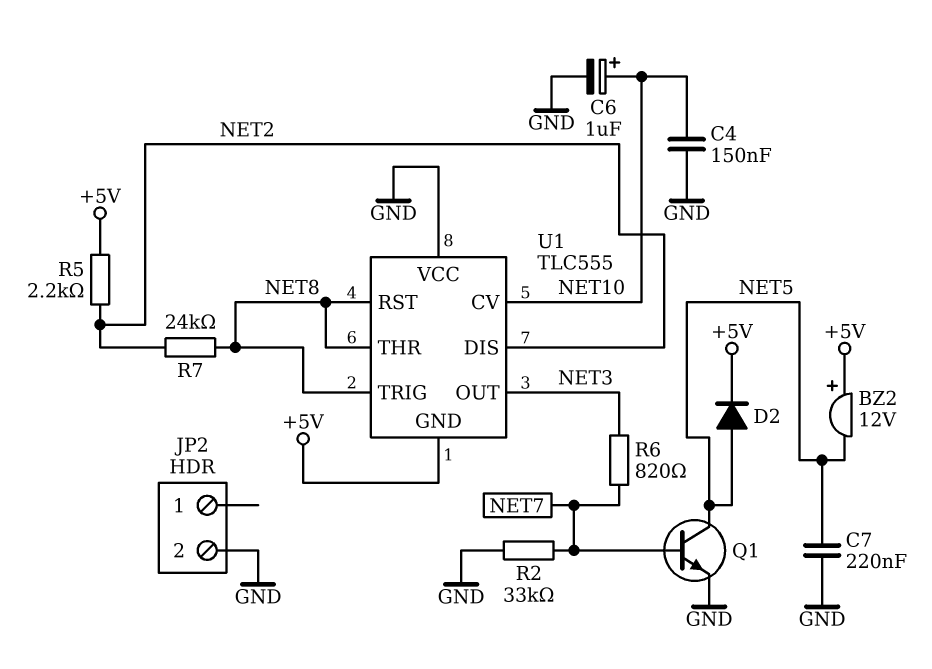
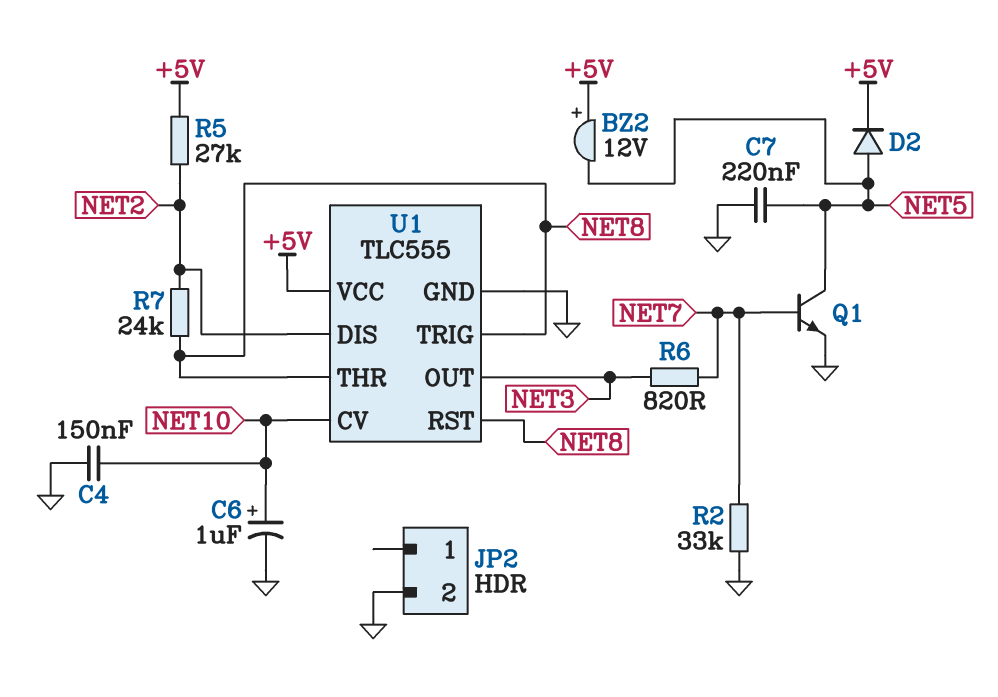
R5: 2.2k (+5V, NET2) -> 27k (+5V, NET2)
U1 pin GND: +5V -> GND
U1 pin VCC: GND -> +5V

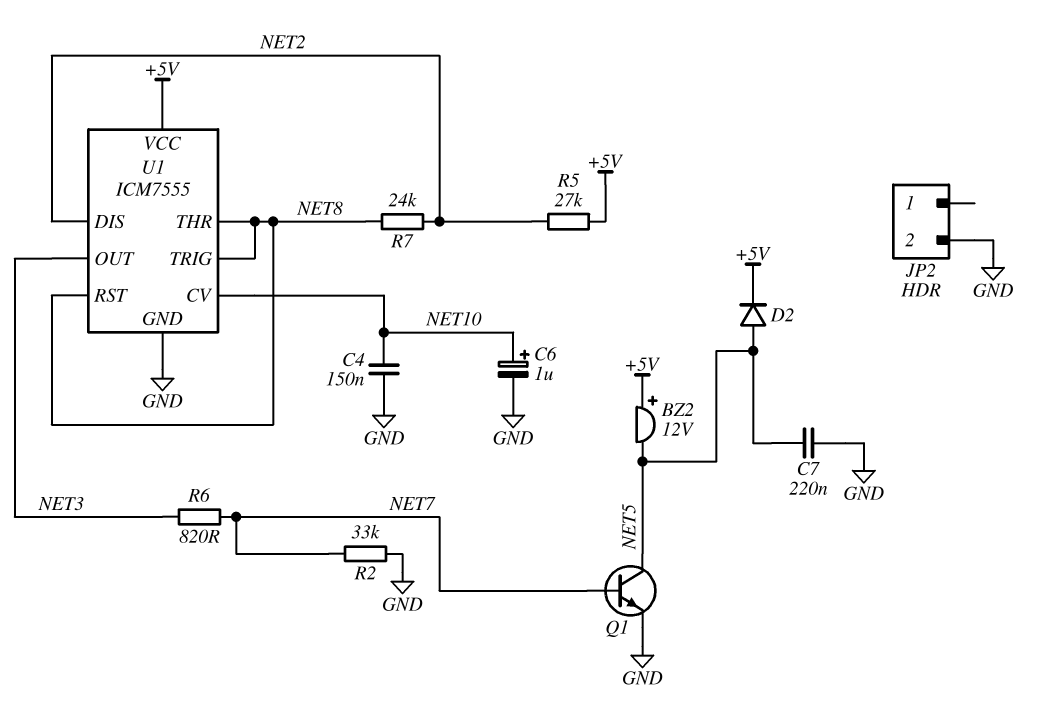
U1: TLC555 -> ICM7555

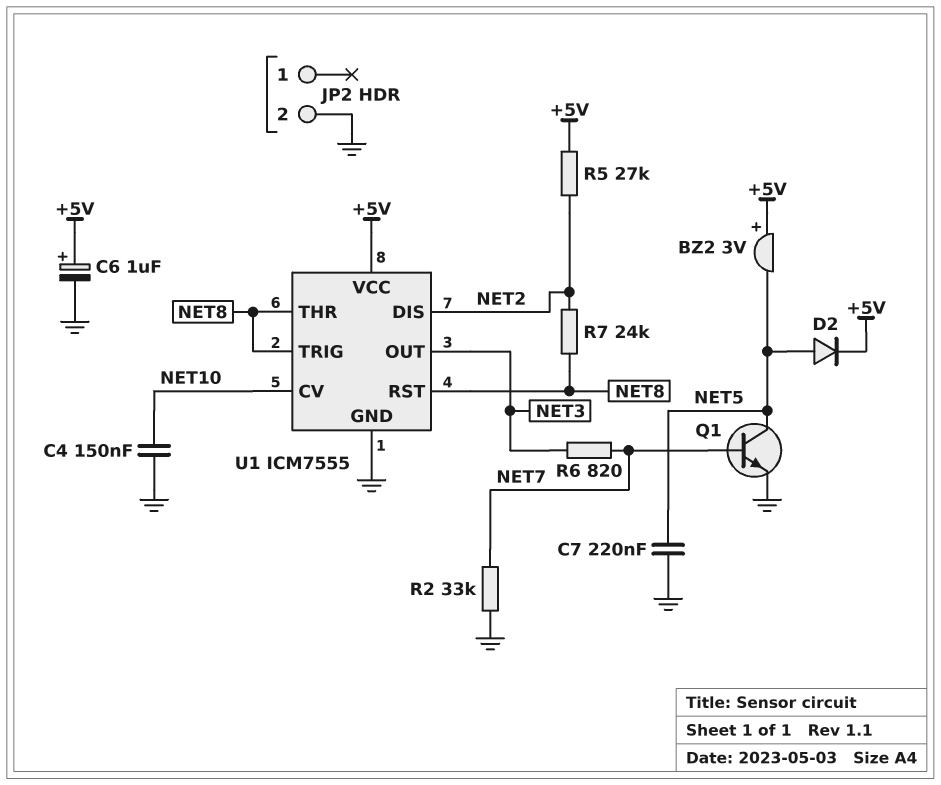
BZ2: buzzer 12V (plus +5V, minus NET5) -> buzzer 3V (plus +5V, minus NET5)
C6: 1uF (plus NET10, minus GND) -> 1uF (plus +5V, minus GND)

